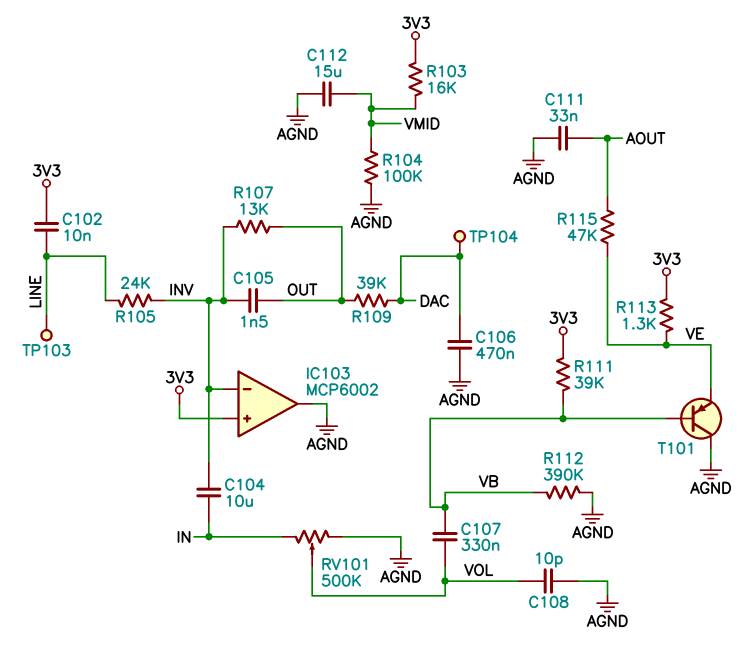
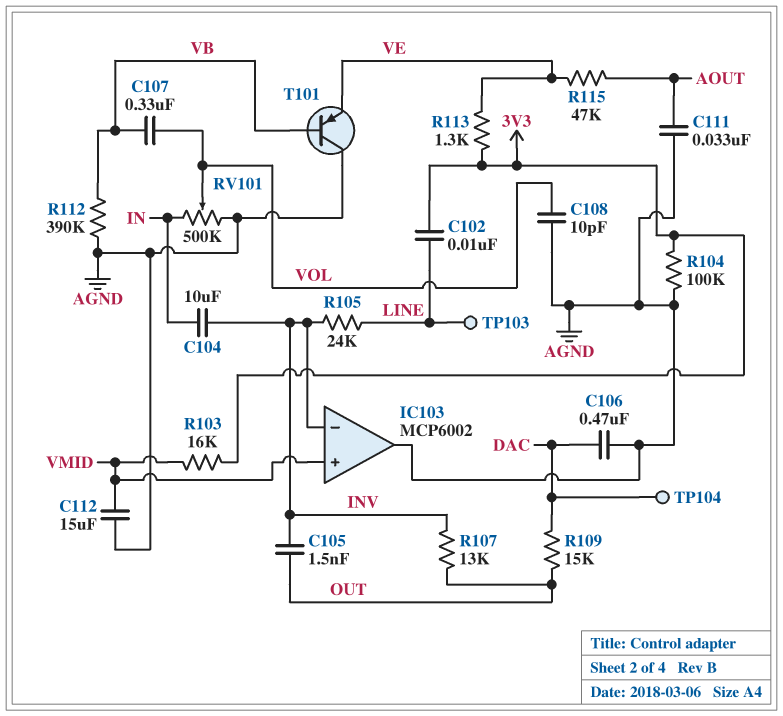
IC103 pin in+: 3V3 -> VMID
R104: 100k (AGND, VMID) -> 100k (3V3, AGND)
R109: 39k (DAC, OUT) -> 15k (DAC, OUT)
R111: 39k (3V3, VB) -> none

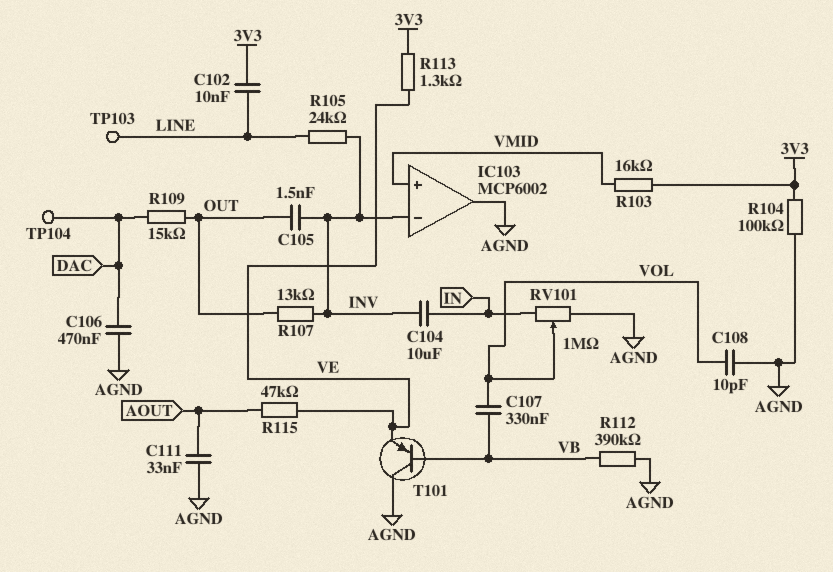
C112: 15uF (AGND, VMID) -> none
RV101: 500k (AGND, IN, wiper VOL) -> 1M (AGND, IN, wiper VOL)

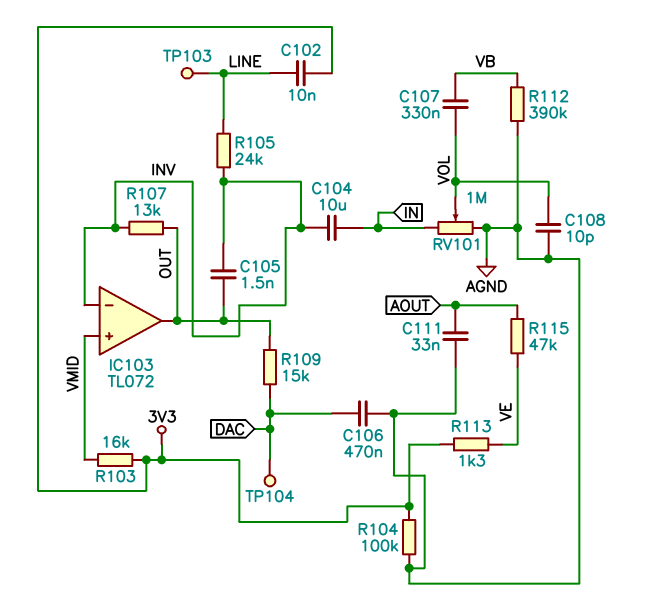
IC103: MCP6002 -> TL072
IC103 pin out: AGND -> OUT
T101: PNP (B VB, C AGND, E VE) -> none

